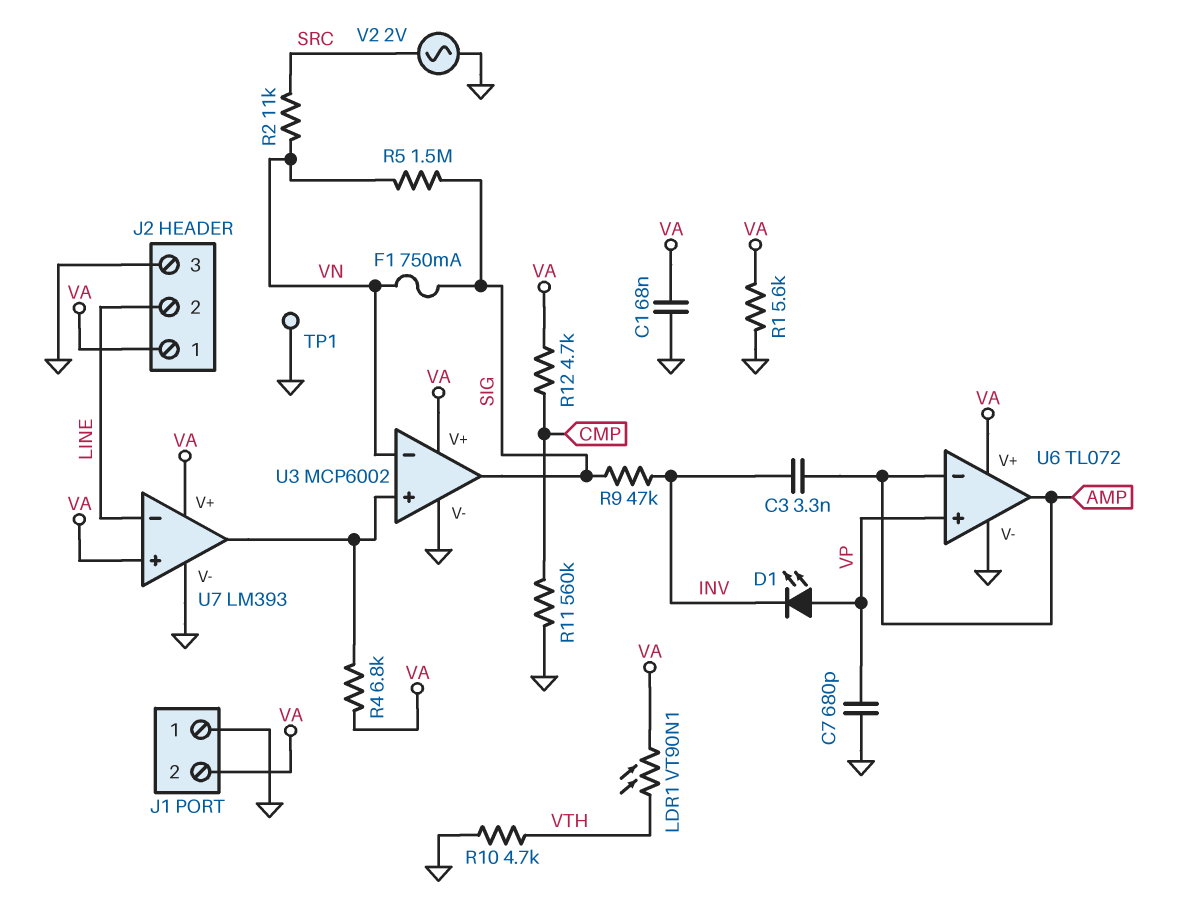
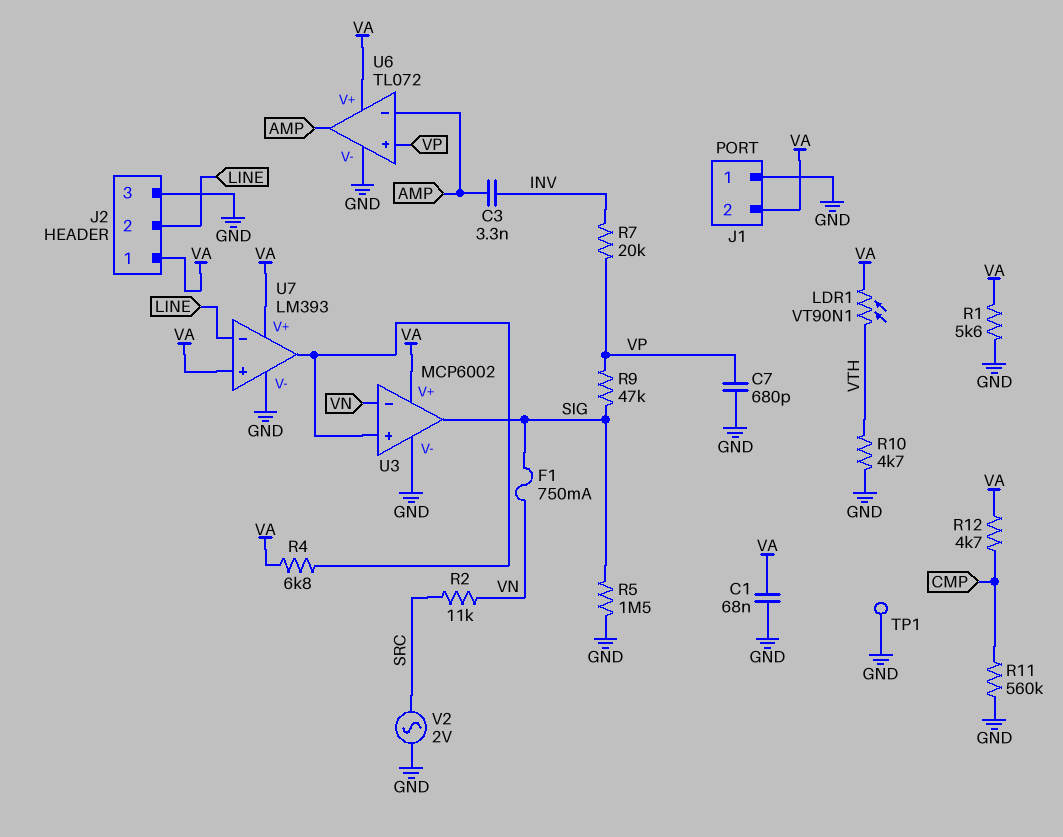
D1: LED (A VP, K INV) -> none
R5: 1.5M (SIG, VN) -> 1.5M (GND, SIG)
R7: none -> 20k (INV, VP)
R9: 47k (INV, SIG) -> 47k (SIG, VP)

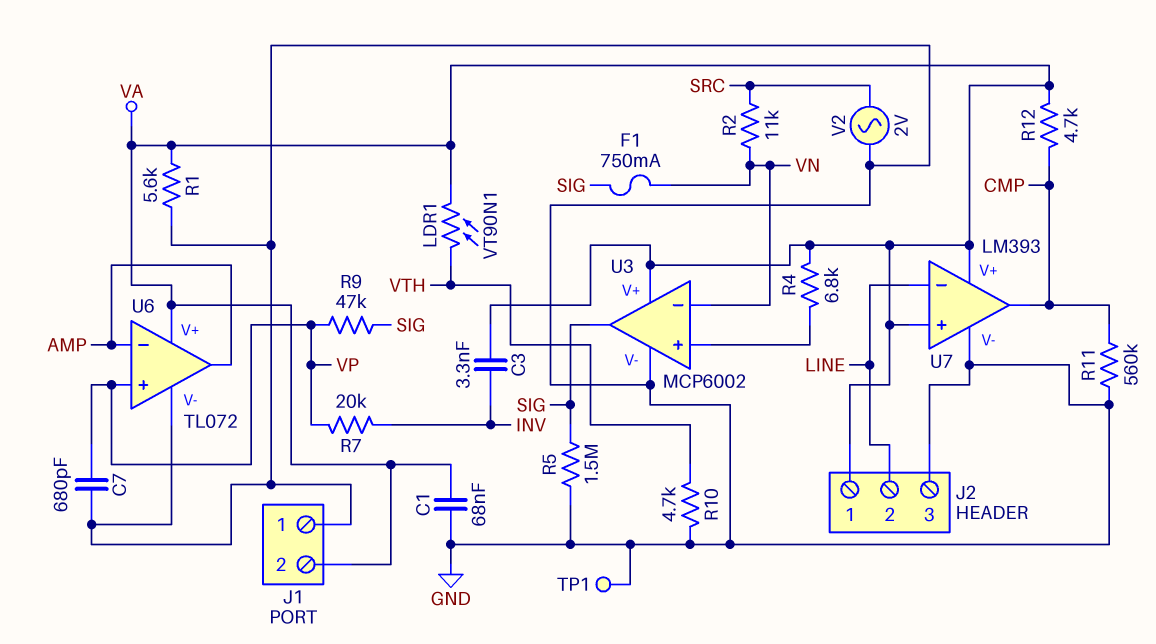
C3: 3.3nF (AMP, INV) -> 3.3nF (INV, VA)
U7 pin out: U3/in+ -> CMP

